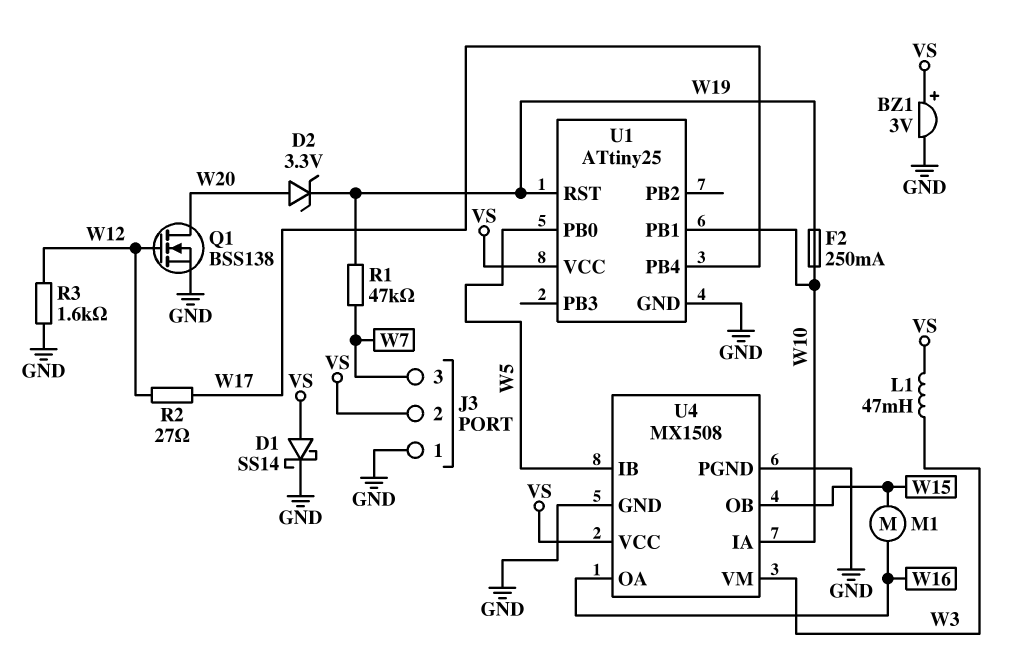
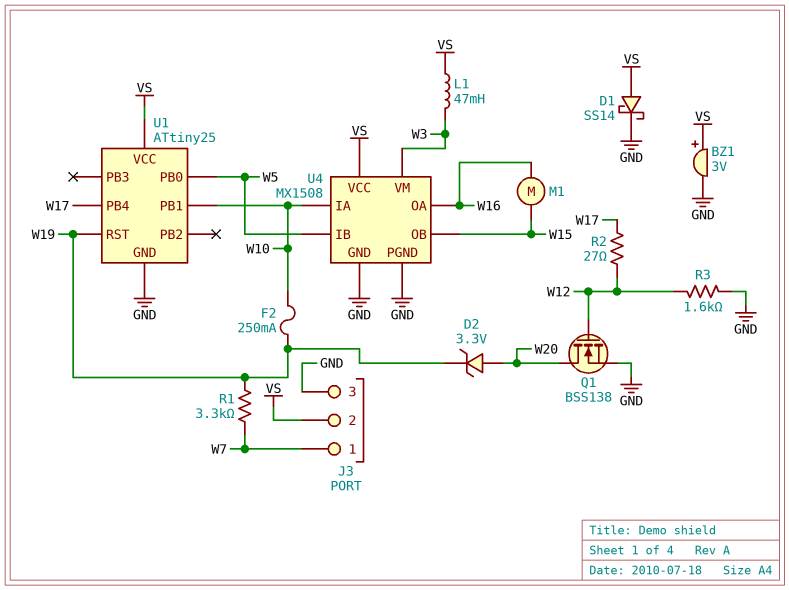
J3 pin 1: GND -> W7
J3 pin 3: W7 -> GND
R1: 47k (W7, W19) -> 3.3k (W7, W19)

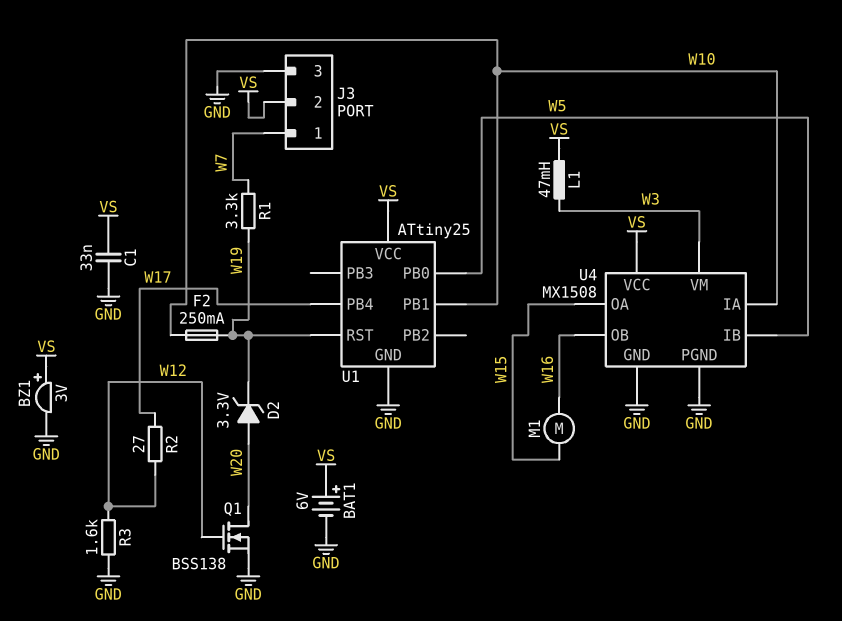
BAT1: none -> 6V (plus VS, minus GND)
C1: none -> 33nF (GND, VS)
D1: schottky SS14 (A VS, K GND) -> none
U4 pin OA: W16 -> W15
U4 pin OB: W15 -> W16

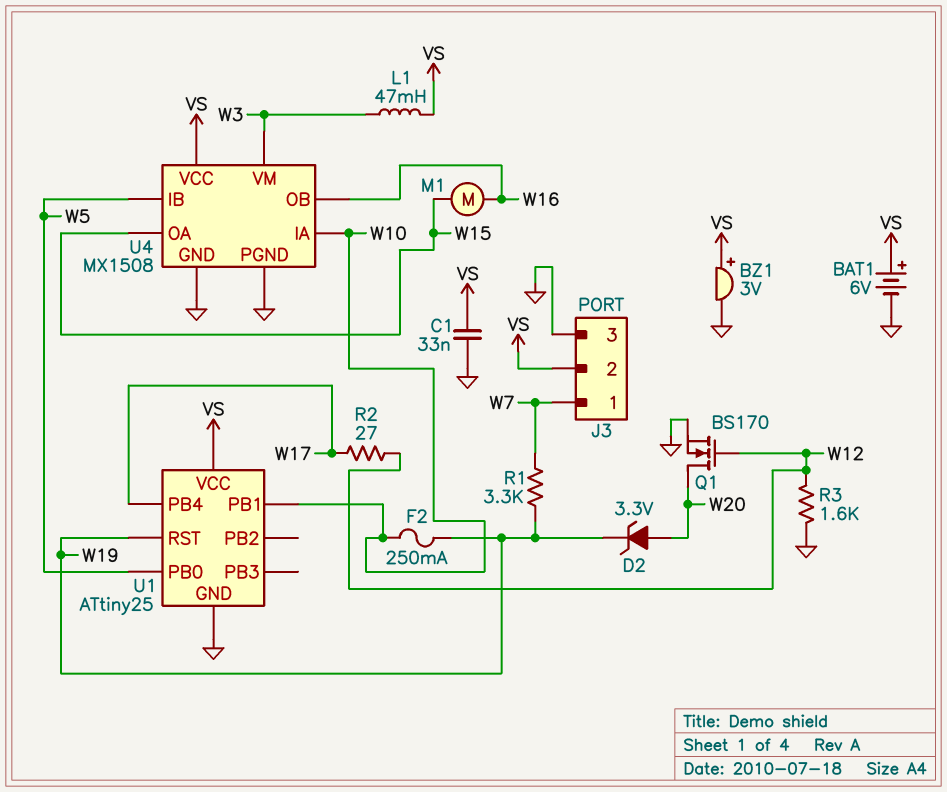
Q1: NMOS BSS138 (G W12, D W20, S GND) -> NMOS BS170 (G W12, D W20, S GND)

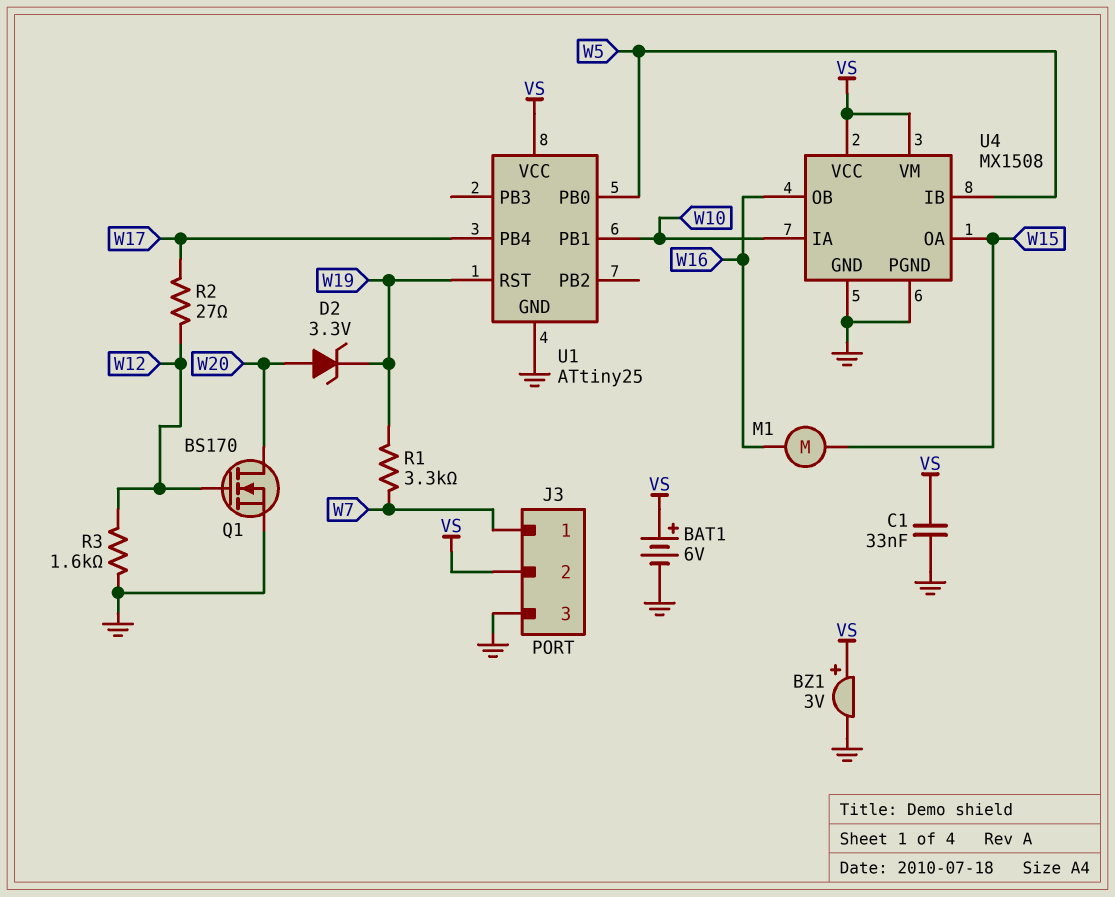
F2: 250mA (W10, W19) -> none
L1: 47mH (VS, W3) -> none
U4 pin VM: W3 -> VS

